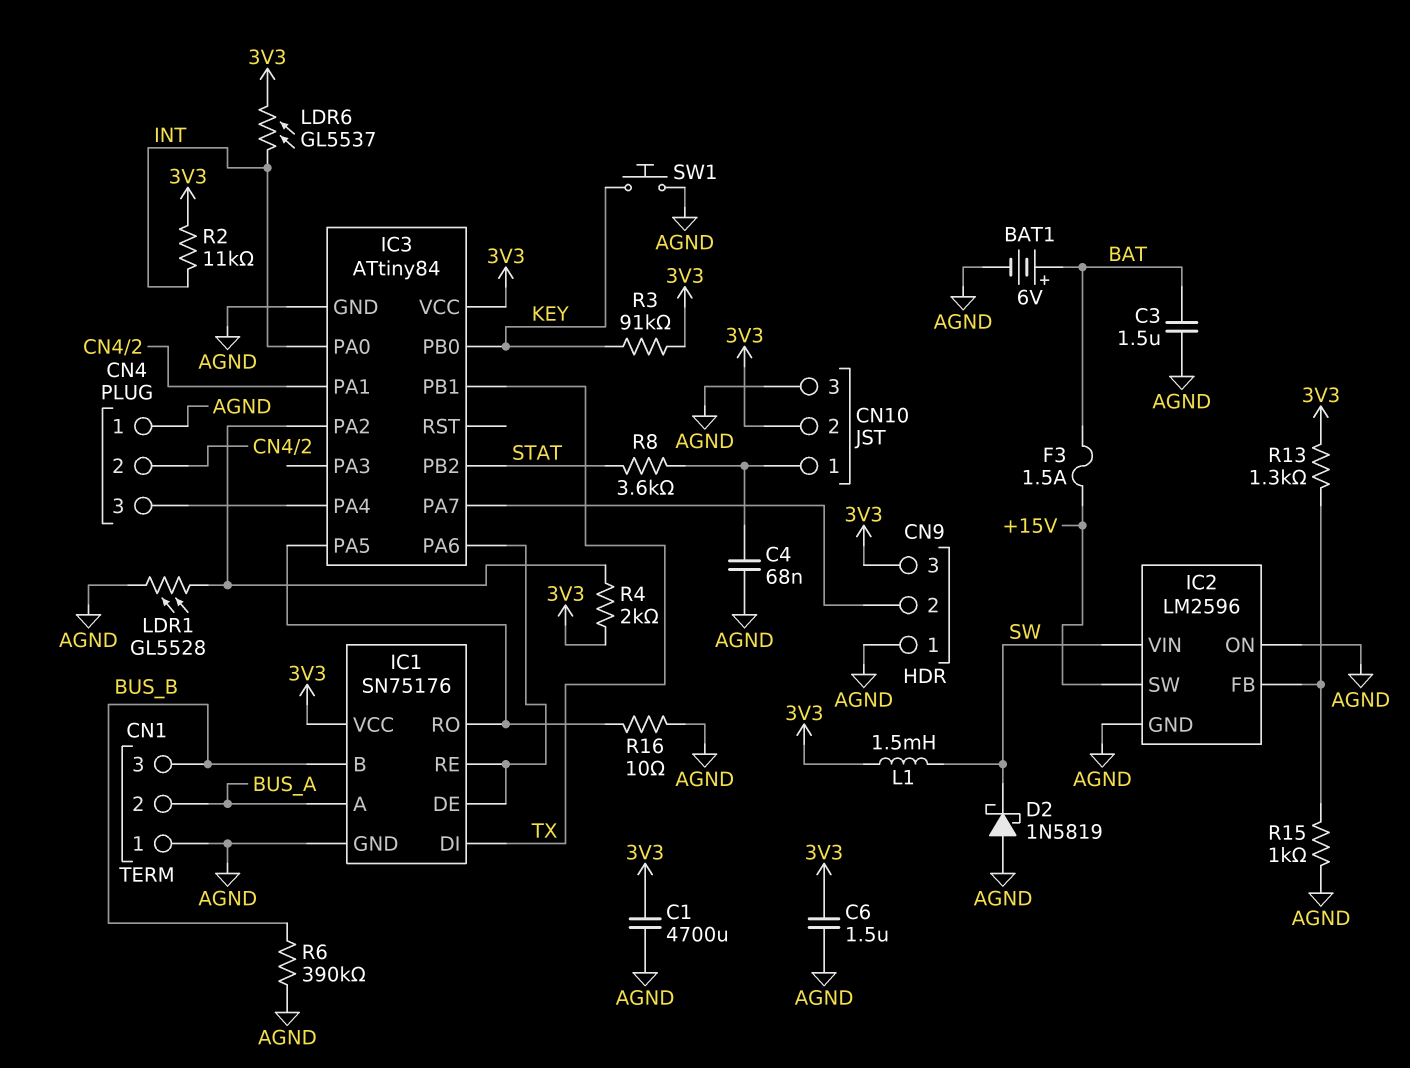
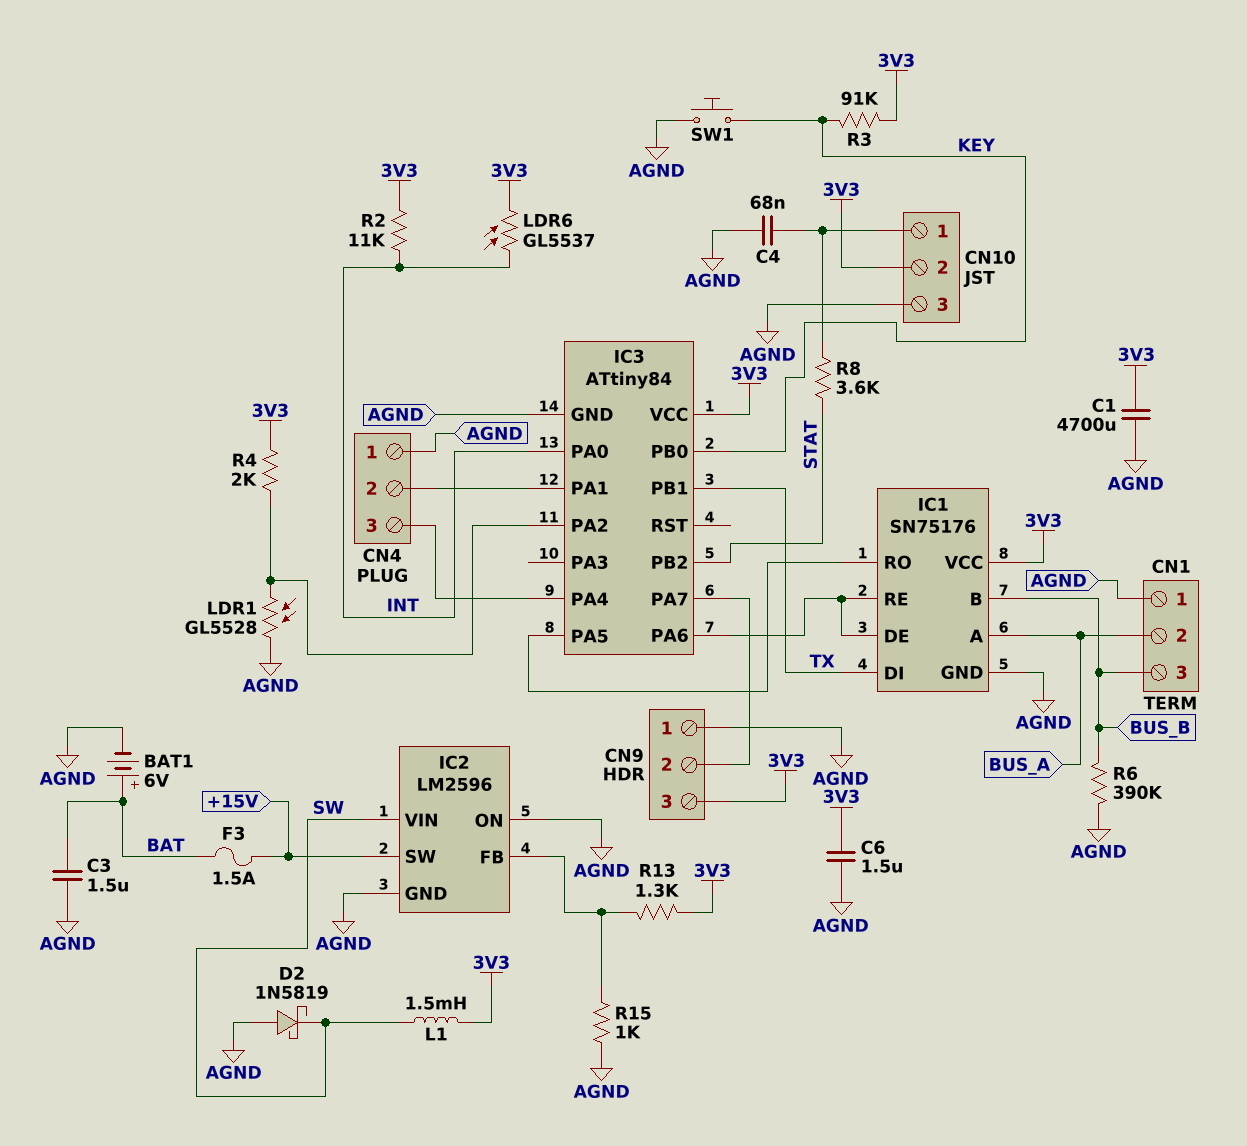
R16: 10 (AGND, IC1/RO) -> none

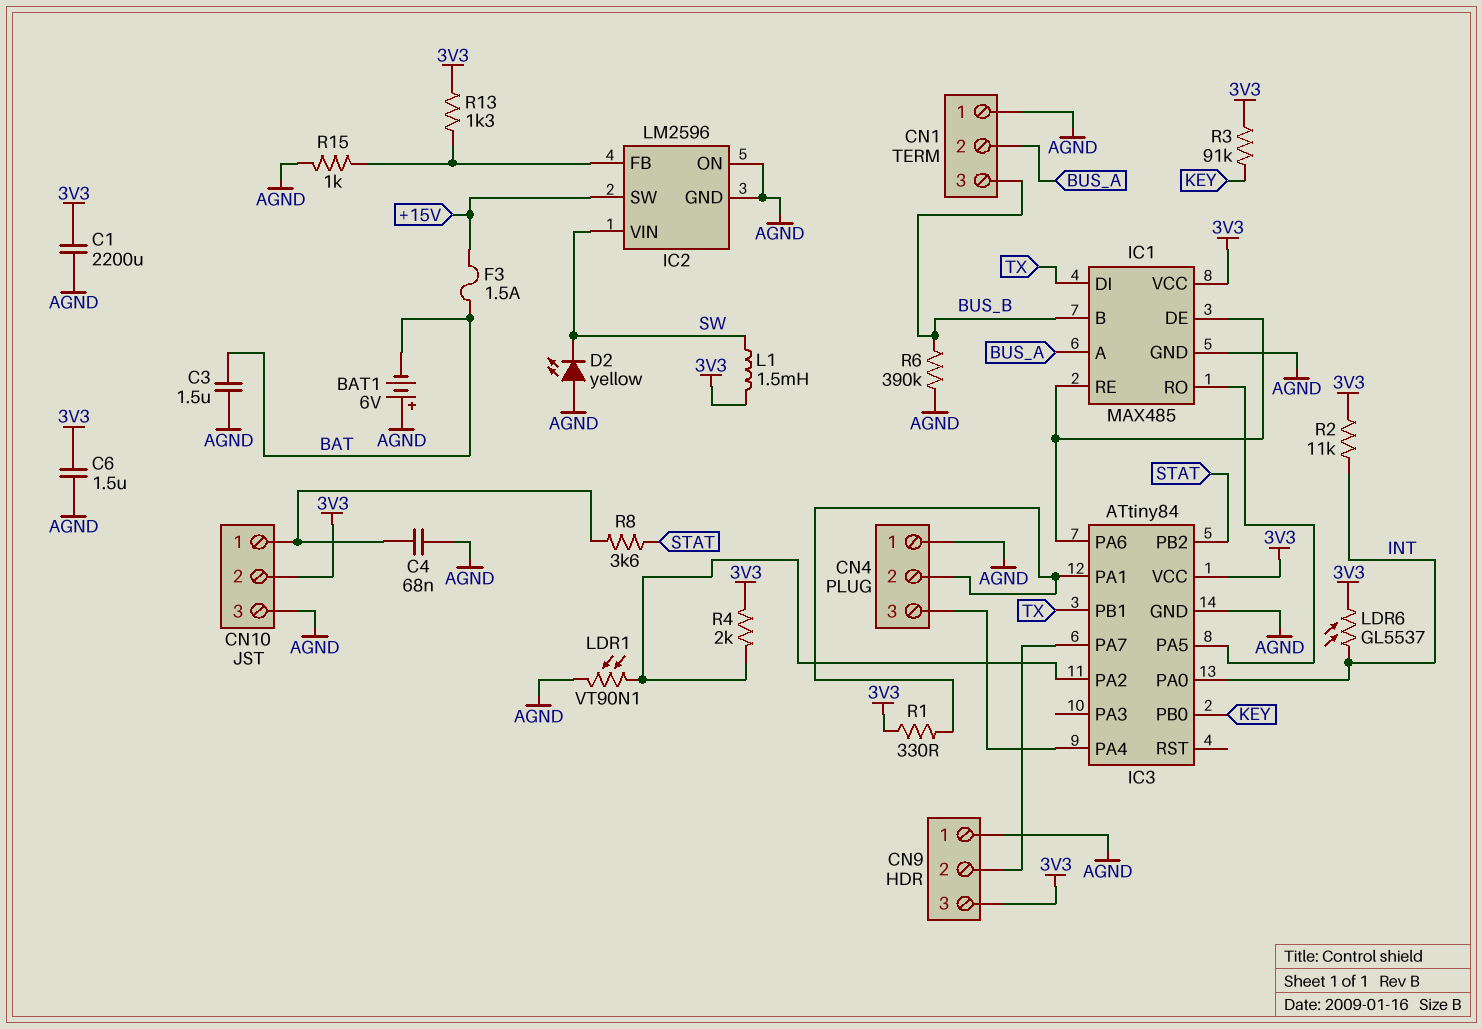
BAT1: 6V (plus BAT, minus AGND) -> 6V (plus AGND, minus BAT)
C1: 4700uF (3V3, AGND) -> 2200uF (3V3, AGND)
D2: schottky 1N5819 (A AGND, K SW) -> LED yellow (A AGND, K SW)
IC1: SN75176 -> MAX485
LDR1: GL5528 (AGND, IC3/PA2) -> VT90N1 (AGND, IC3/PA2)
R1: none -> 330 (3V3, CN4/2)
SW1: button (AGND, KEY) -> none

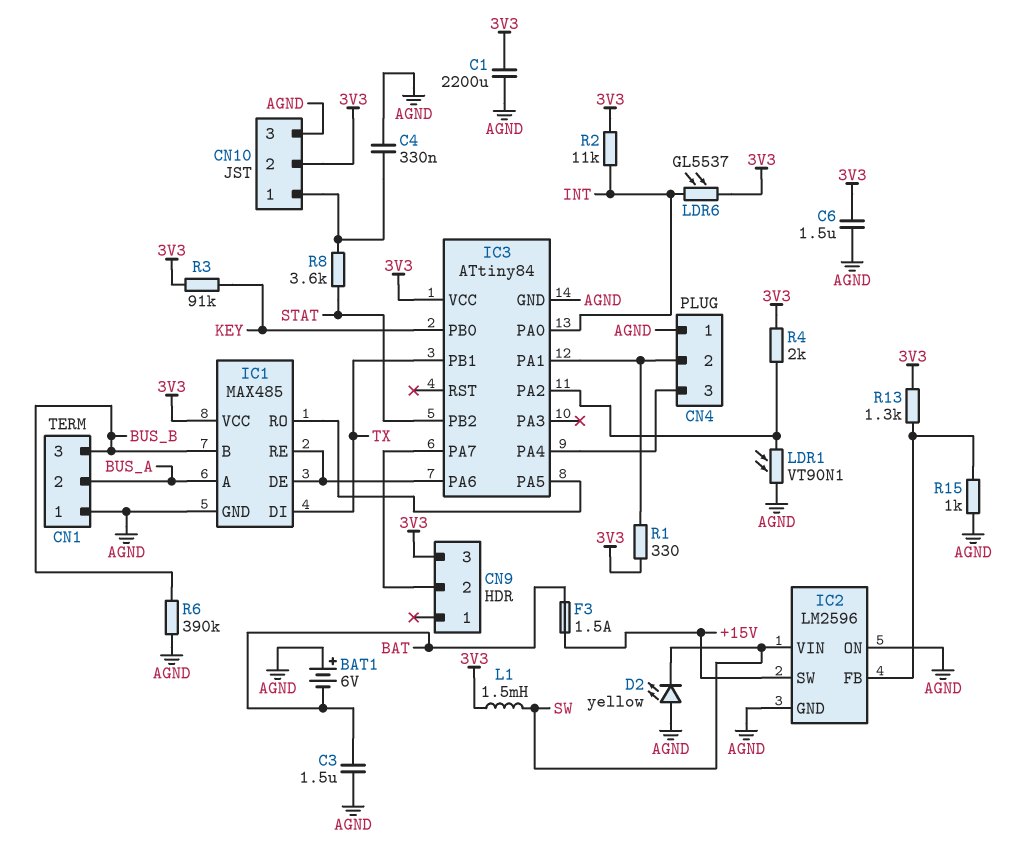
C4: 68nF (AGND, CN10/1) -> 330nF (AGND, CN10/1)
CN9 pin 1: AGND -> none

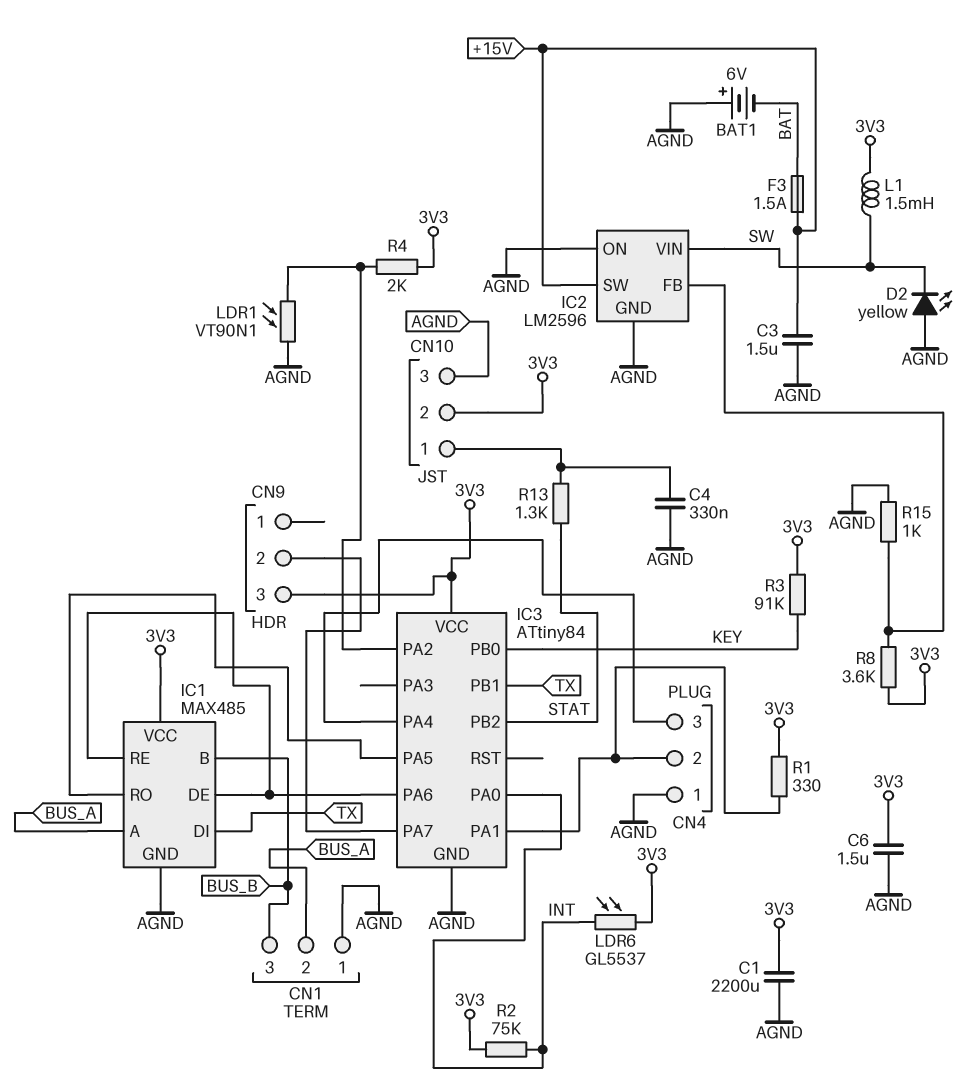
C3: 1.5uF (AGND, BAT) -> 1.5uF (+15V, AGND)
R2: 11k (3V3, INT) -> 75k (3V3, INT)
R6: 390k (AGND, BUS_B) -> none
R8: 3.6k (CN10/1, STAT) -> 3.6k (3V3, IC2/FB)
R13: 1.3k (3V3, IC2/FB) -> 1.3k (CN10/1, STAT)

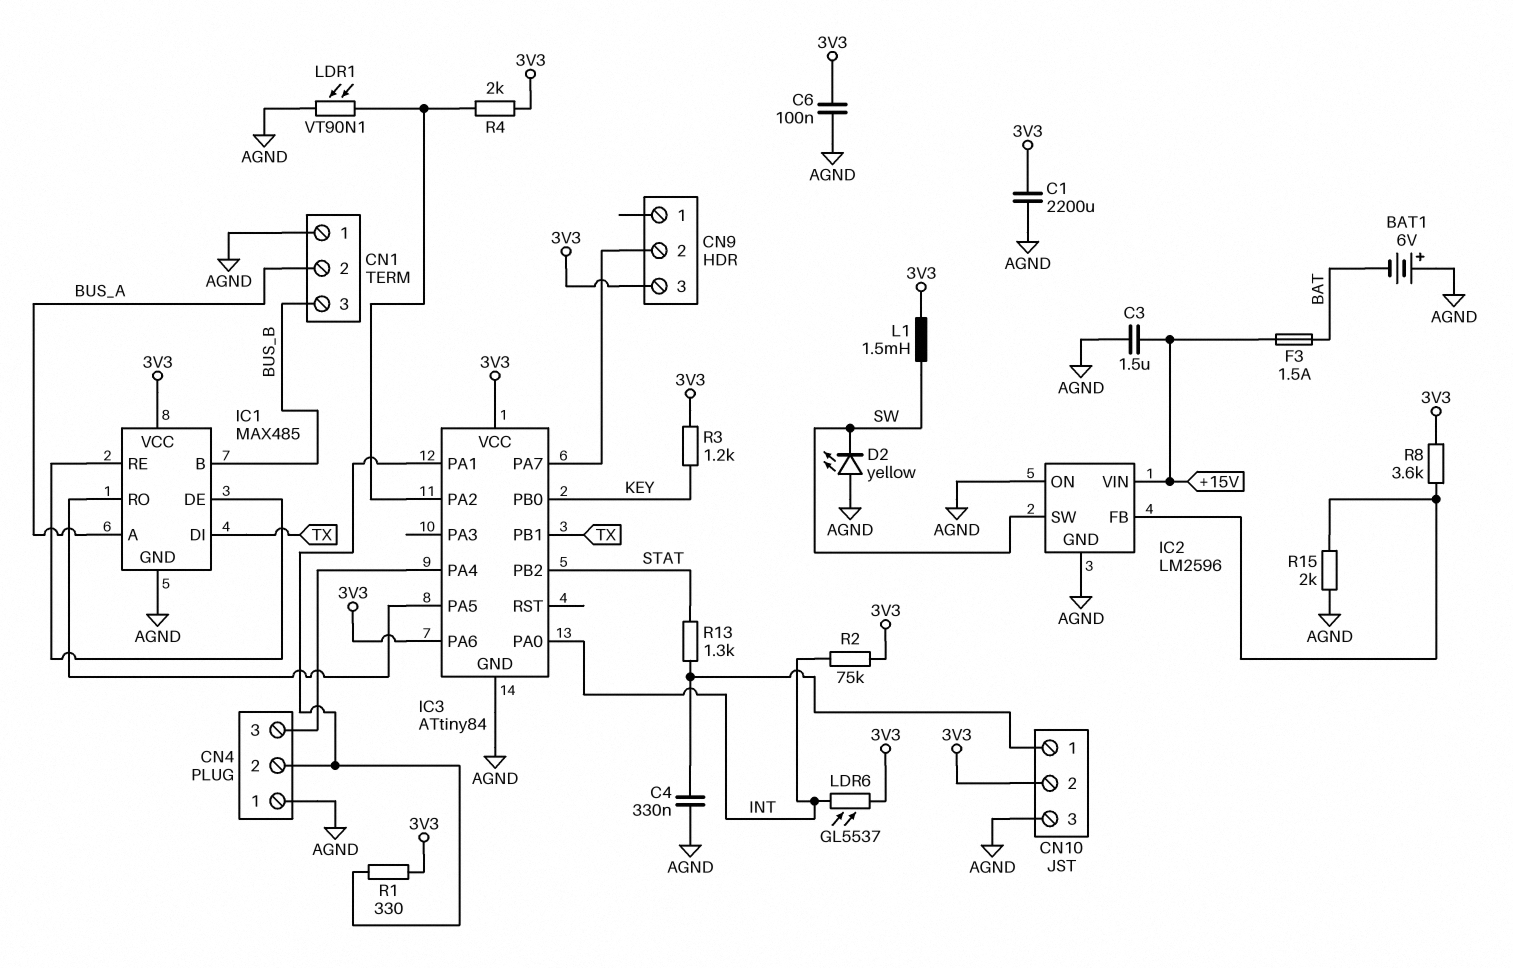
C6: 1.5uF (3V3, AGND) -> 100nF (3V3, AGND)
IC2 pin SW: +15V -> SW
IC2 pin VIN: SW -> +15V
IC3 pin PA6: IC1/DE -> 3V3
R3: 91k (3V3, KEY) -> 1.2k (3V3, KEY)
R15: 1k (AGND, IC2/FB) -> 2k (AGND, IC2/FB)

